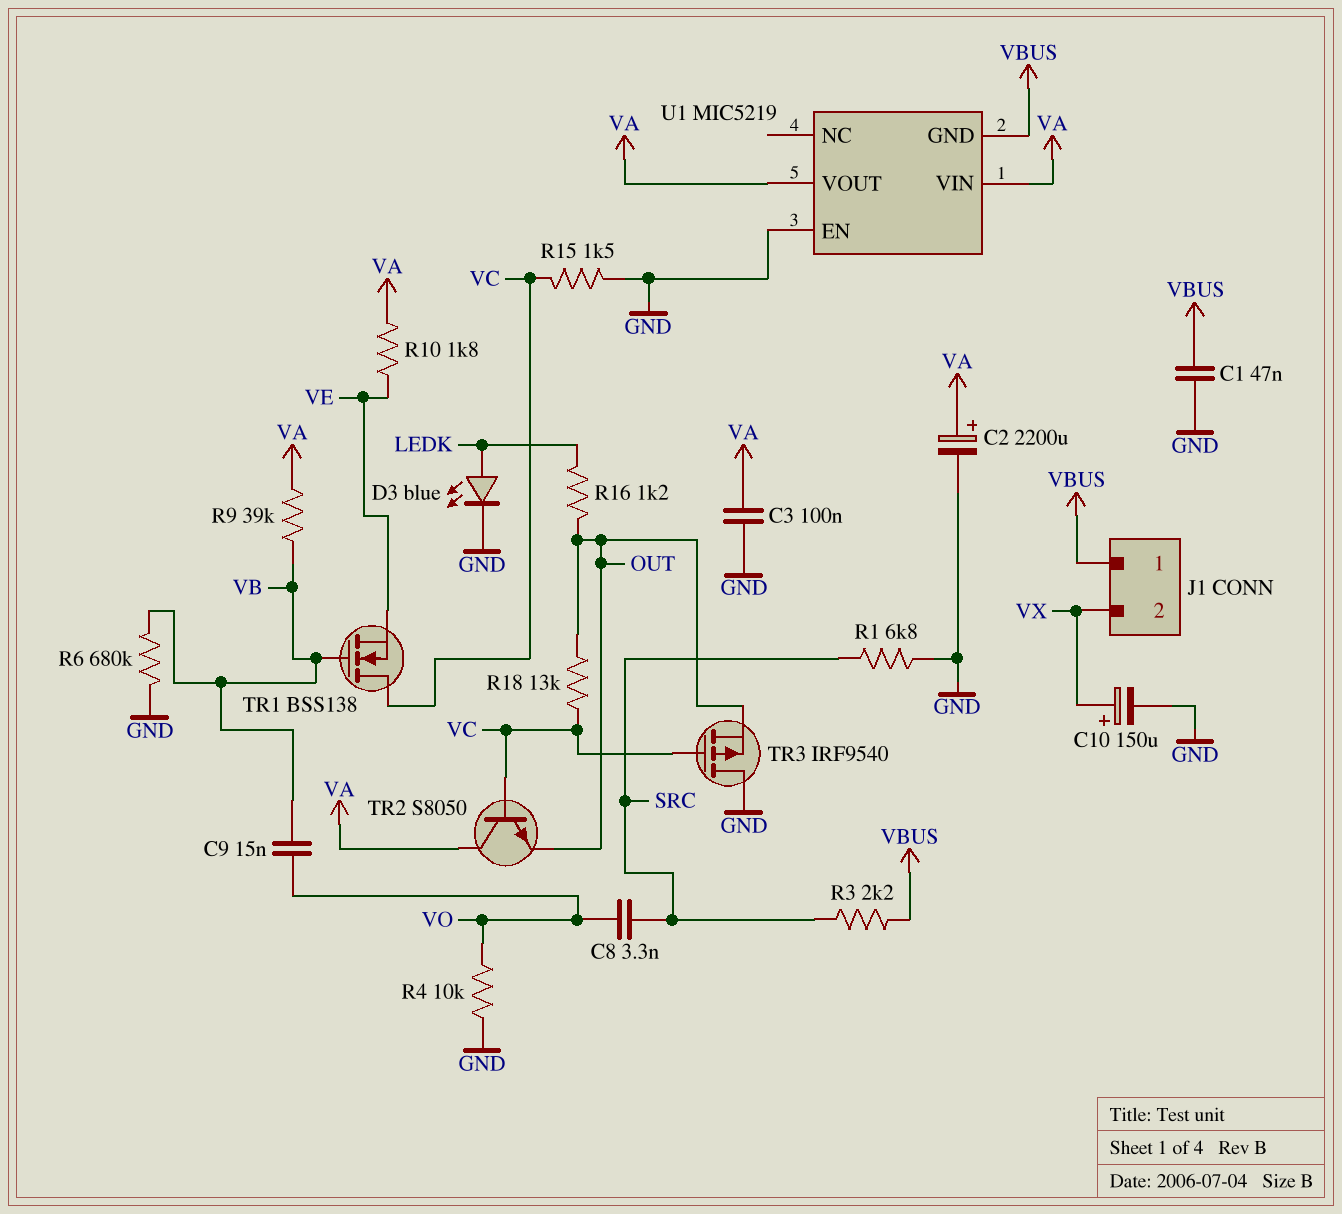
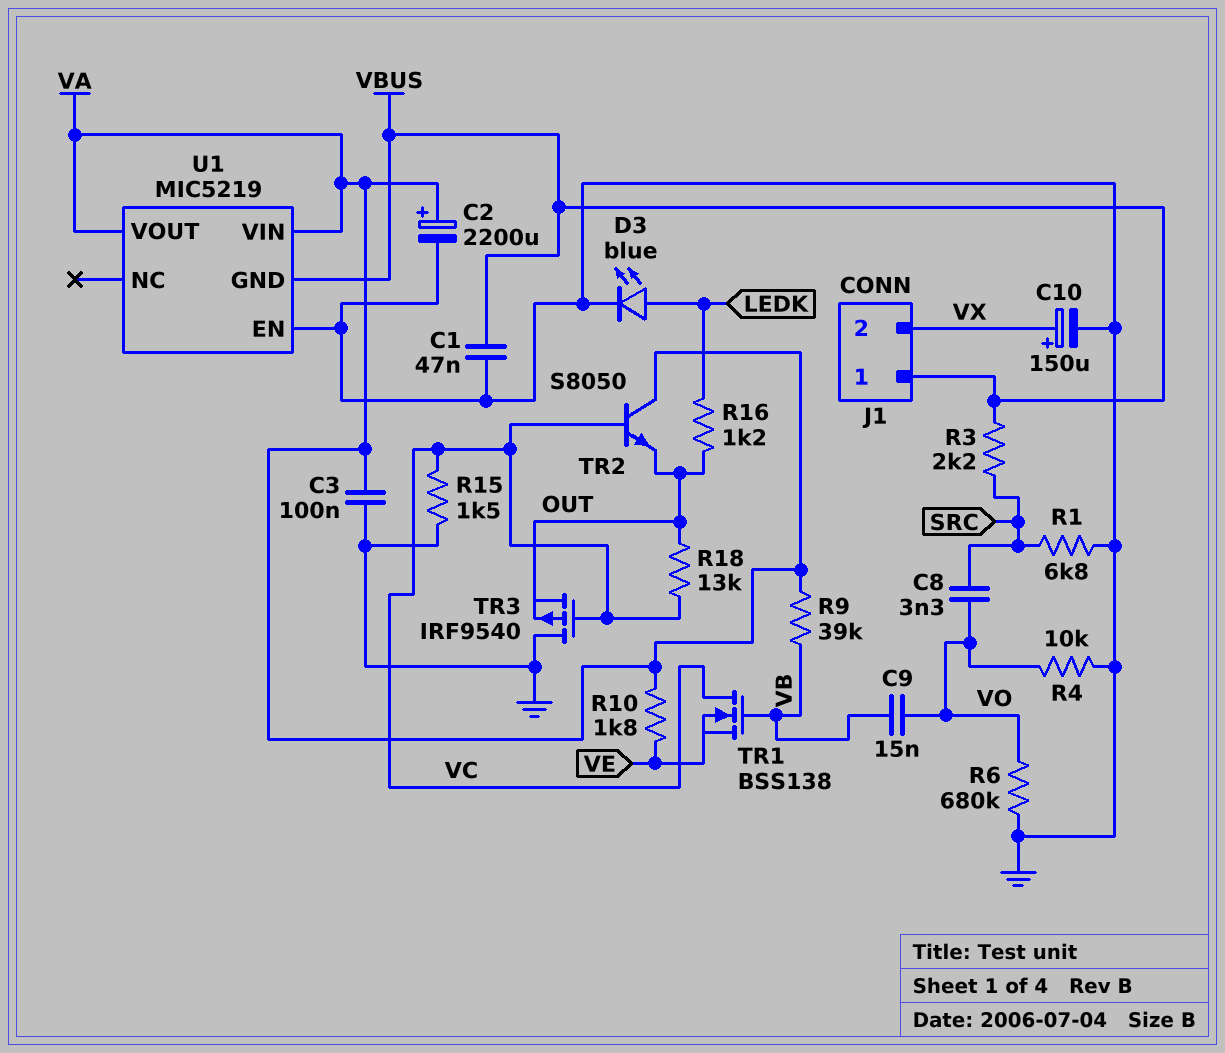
R6: 680k (GND, VB) -> 680k (GND, VO)

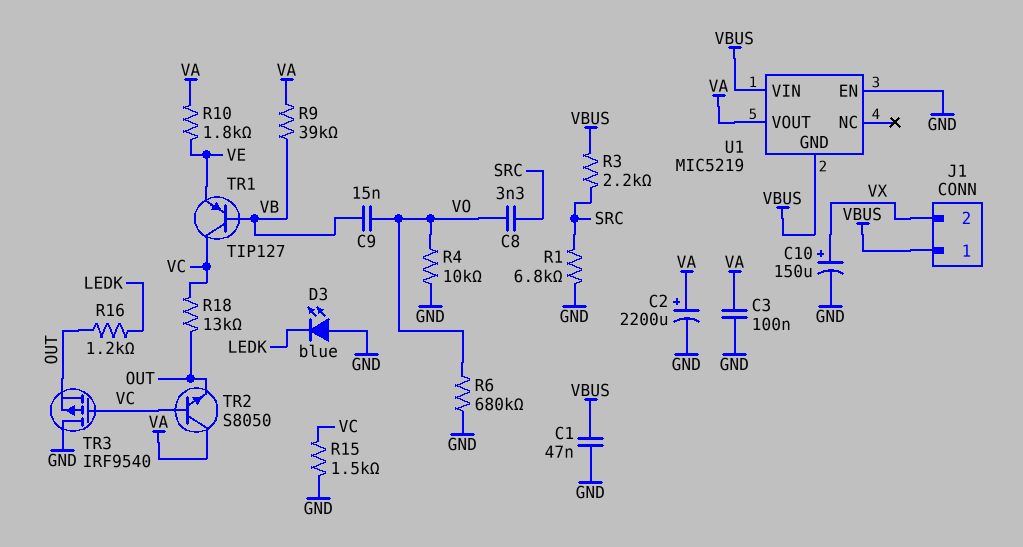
D3: LED blue (A LEDK, K GND) -> LED blue (A GND, K LEDK)
TR1: NMOS BSS138 (G VB, D VC, S VE) -> PNP TIP127 (B VB, C VC, E VE)
U1 pin VIN: VA -> VBUS

